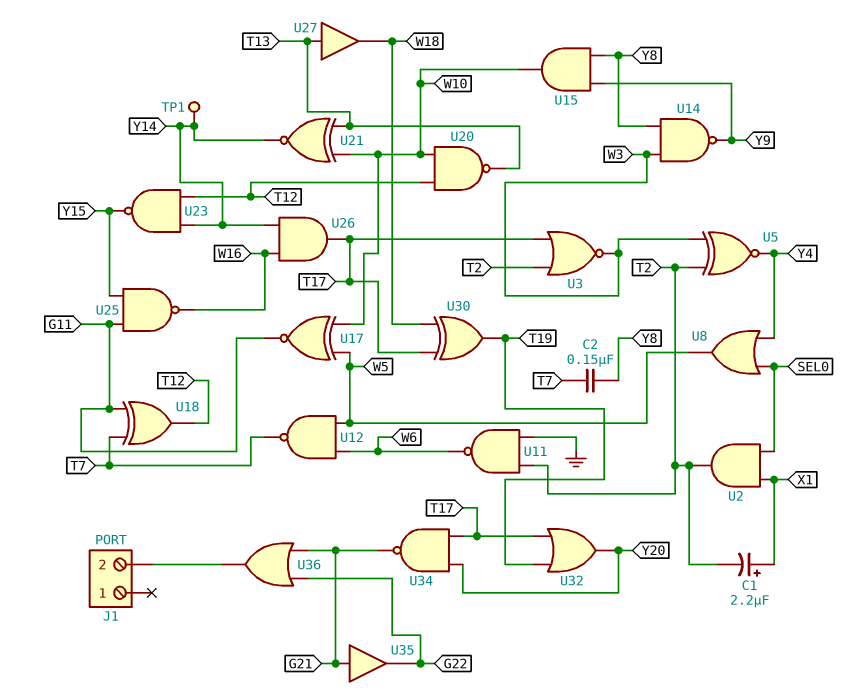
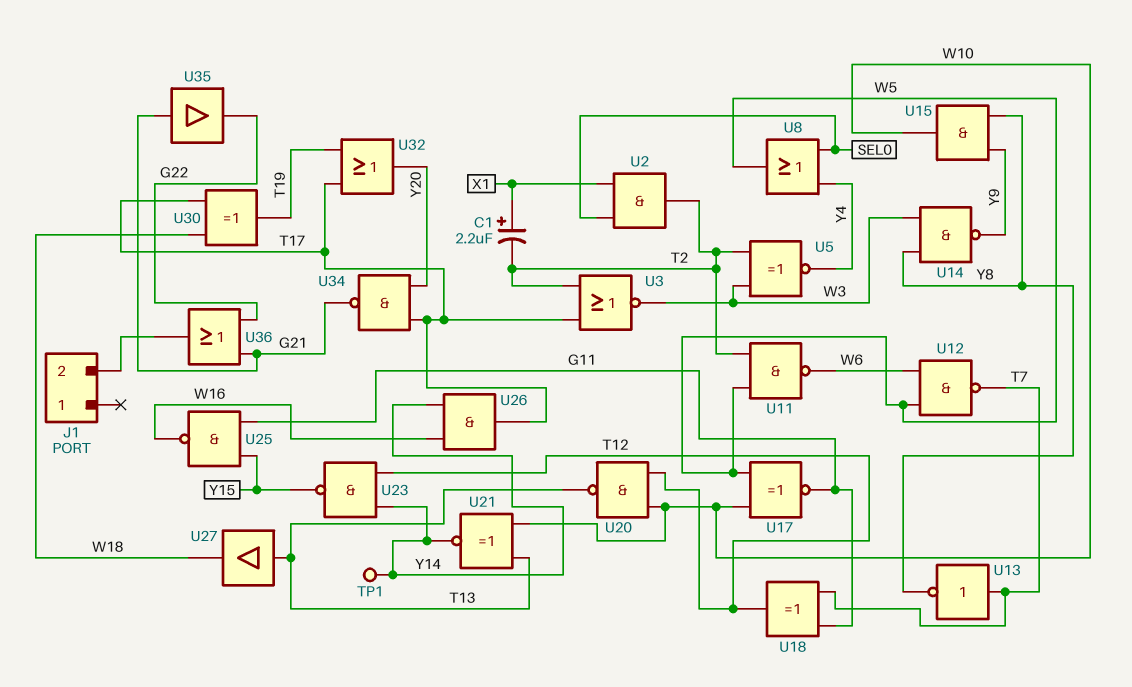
C2: 150nF (T7, Y8) -> none
U11: NAND (in GND, in T2, out W6) -> NAND (in T2, in W5, out W6)
U13: none -> NOT (in T7, out Y8)

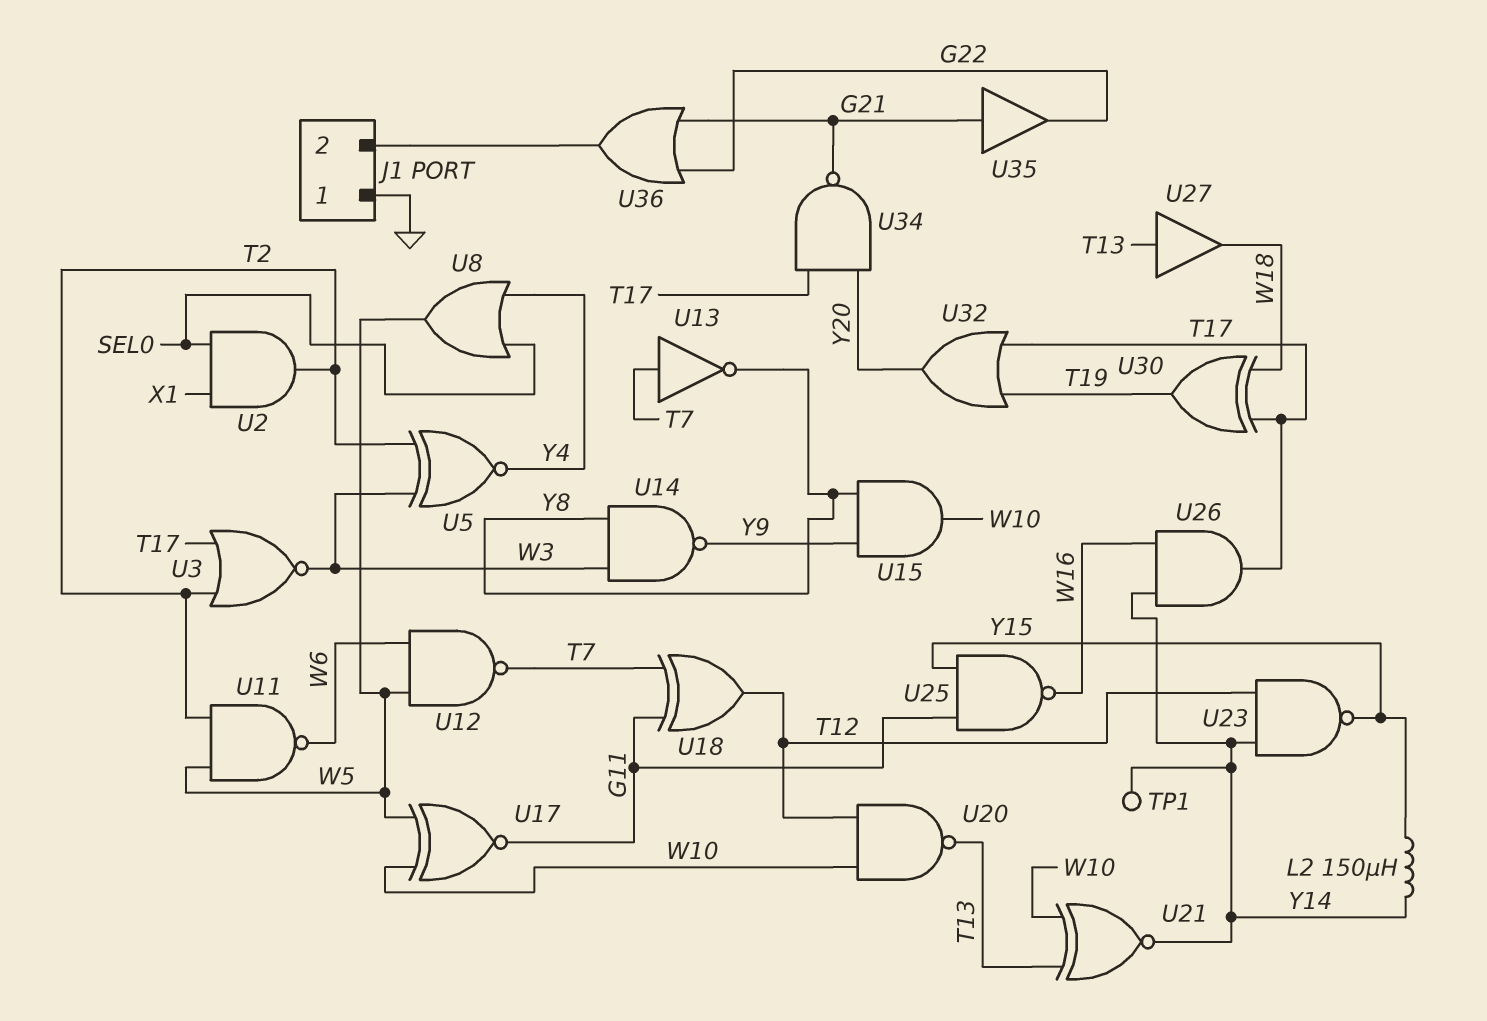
C1: 2.2uF (plus X1, minus T2) -> none
J1 pin 1: none -> GND
L2: none -> 150uH (Y14, Y15)

